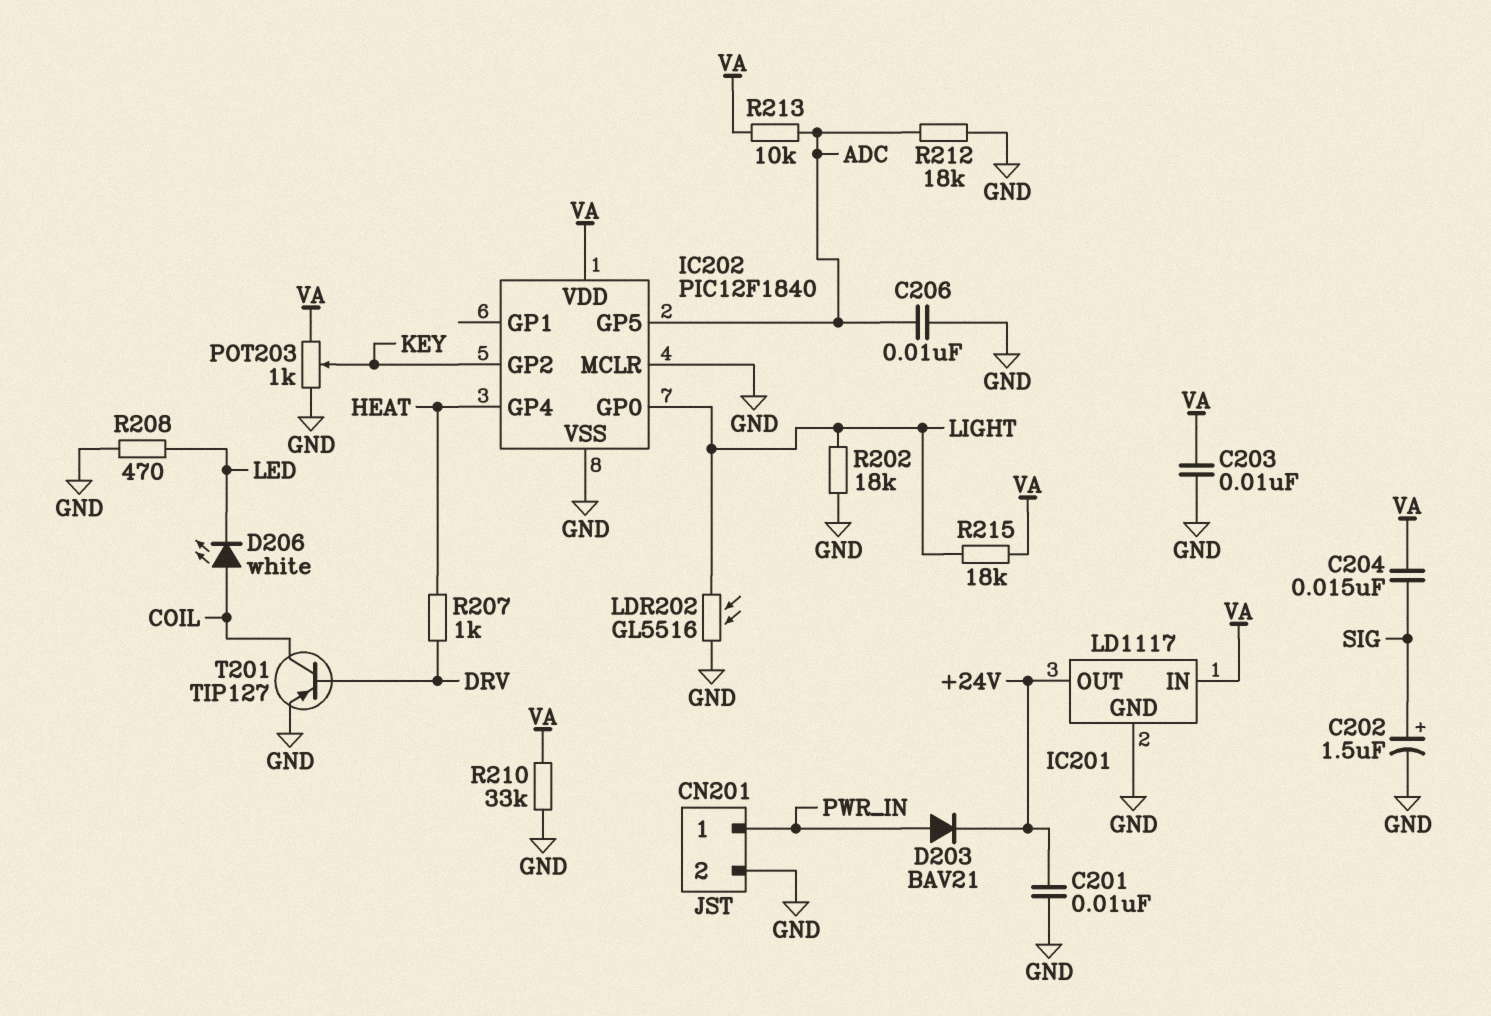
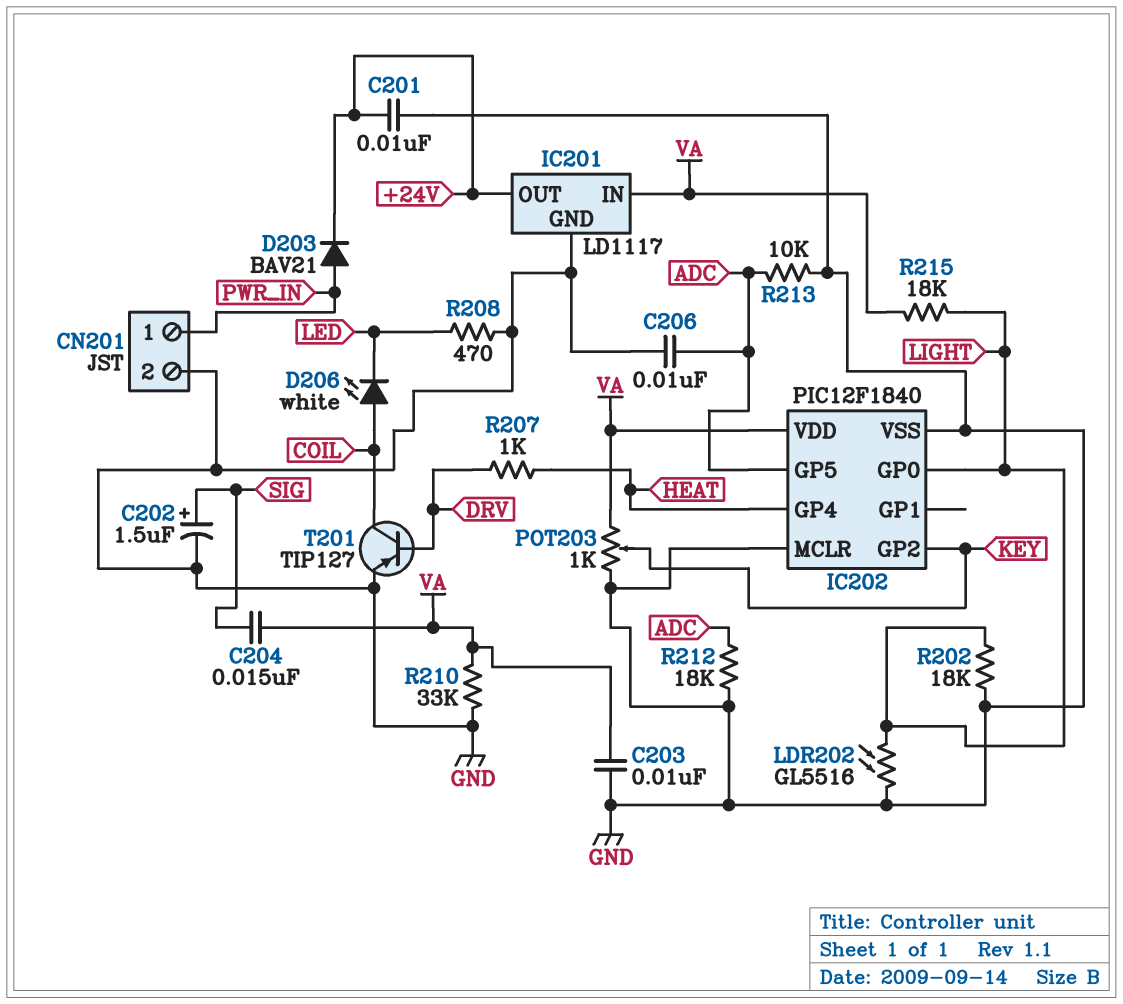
R213: 10k (ADC, VA) -> 10k (ADC, GND)

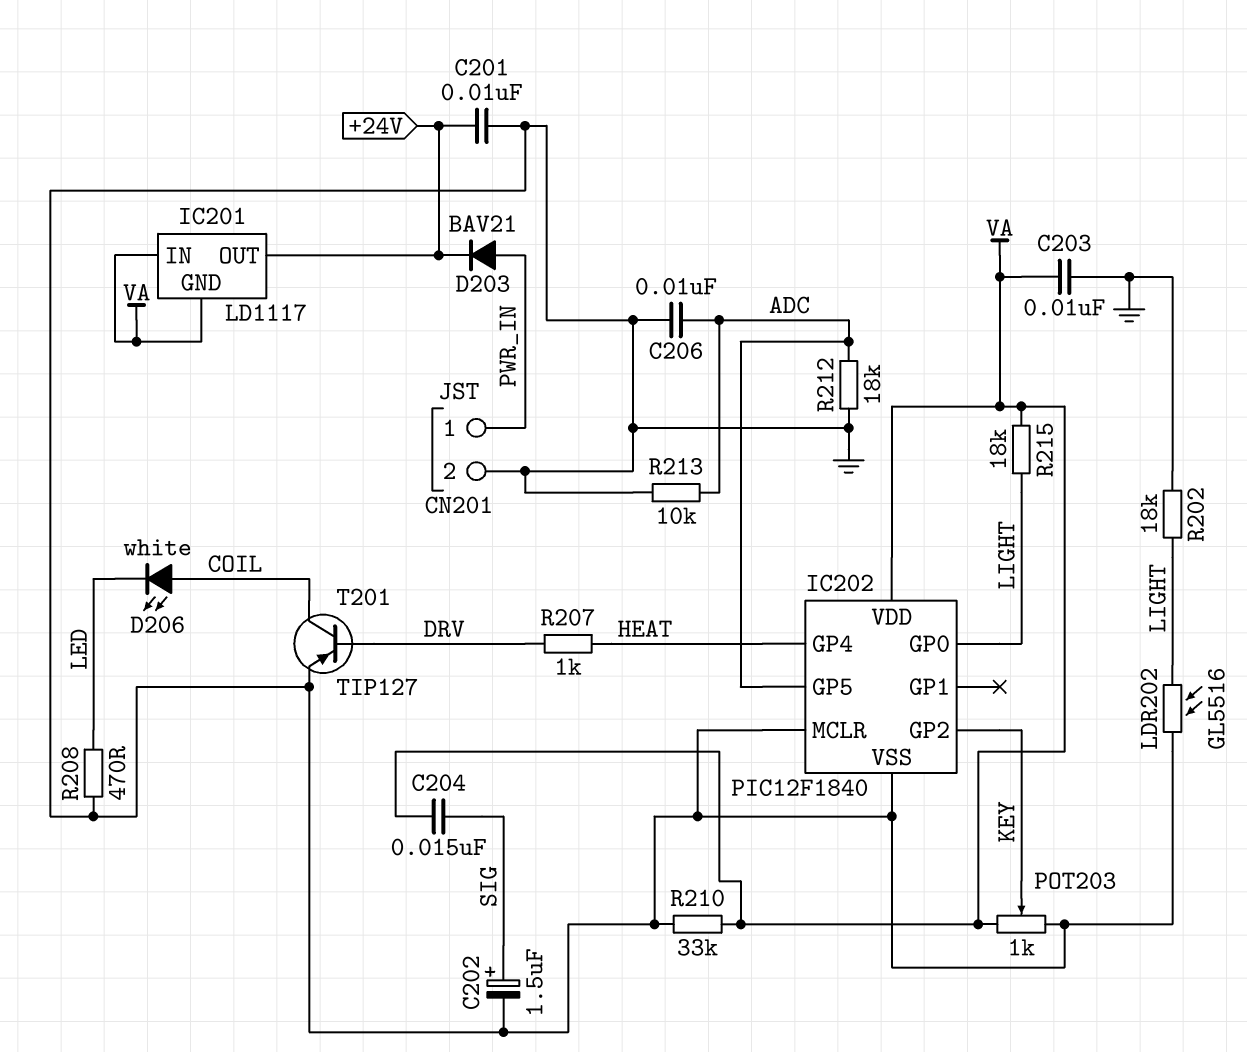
IC201 pin GND: GND -> VA

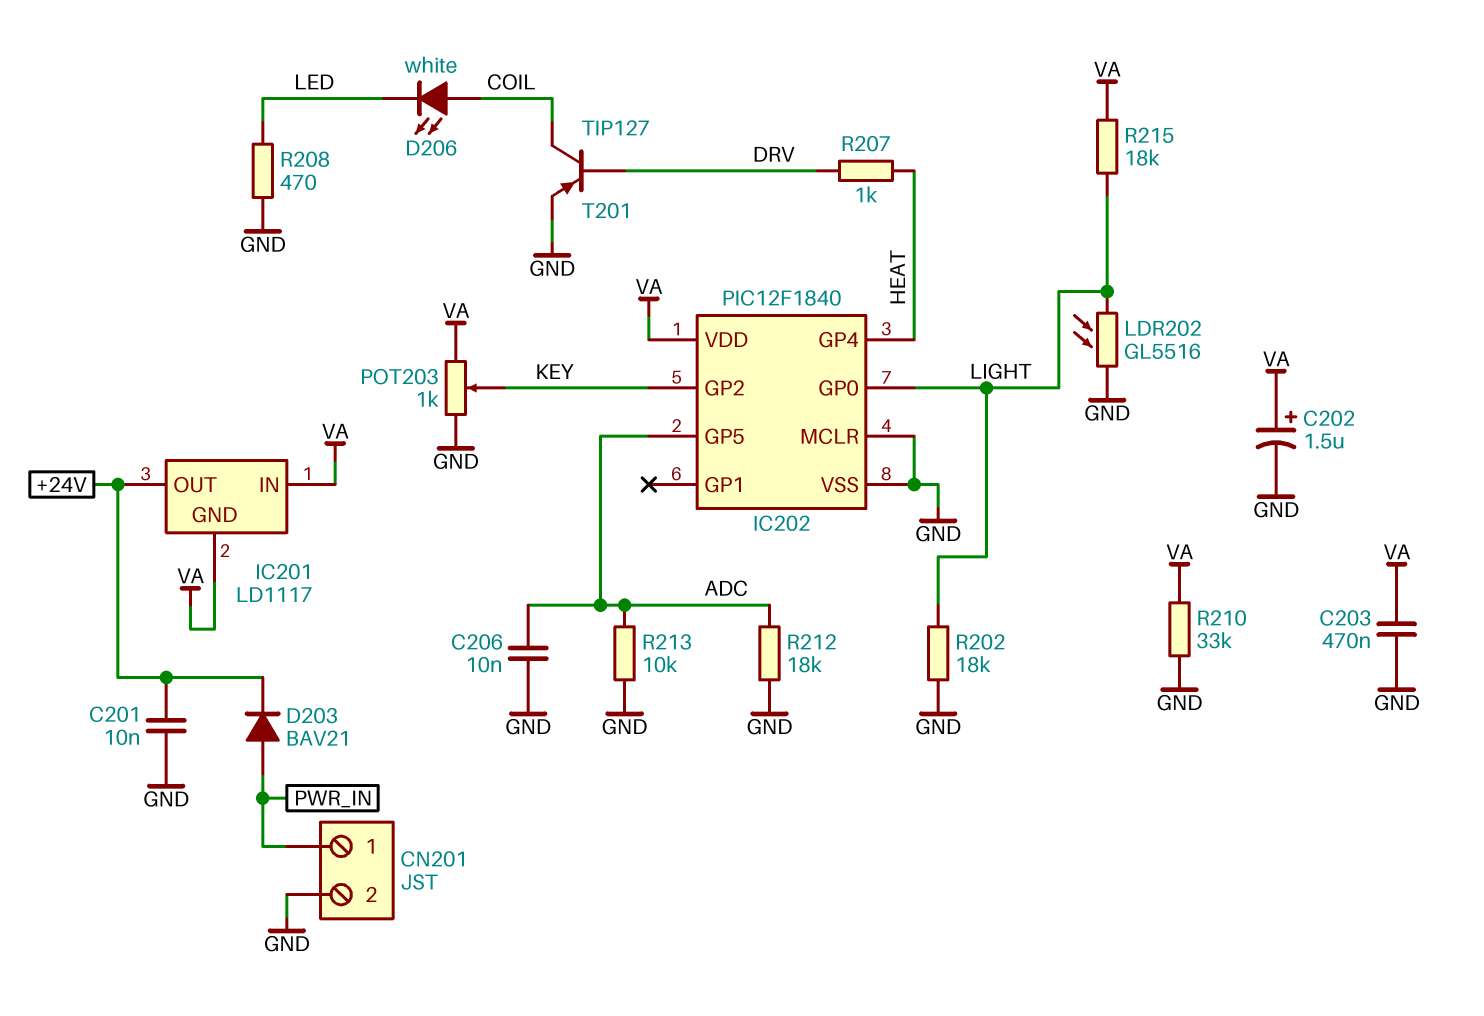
C202: 1.5uF (plus SIG, minus GND) -> 1.5uF (plus VA, minus GND)
C203: 10nF (GND, VA) -> 470nF (GND, VA)
C204: 15nF (SIG, VA) -> none

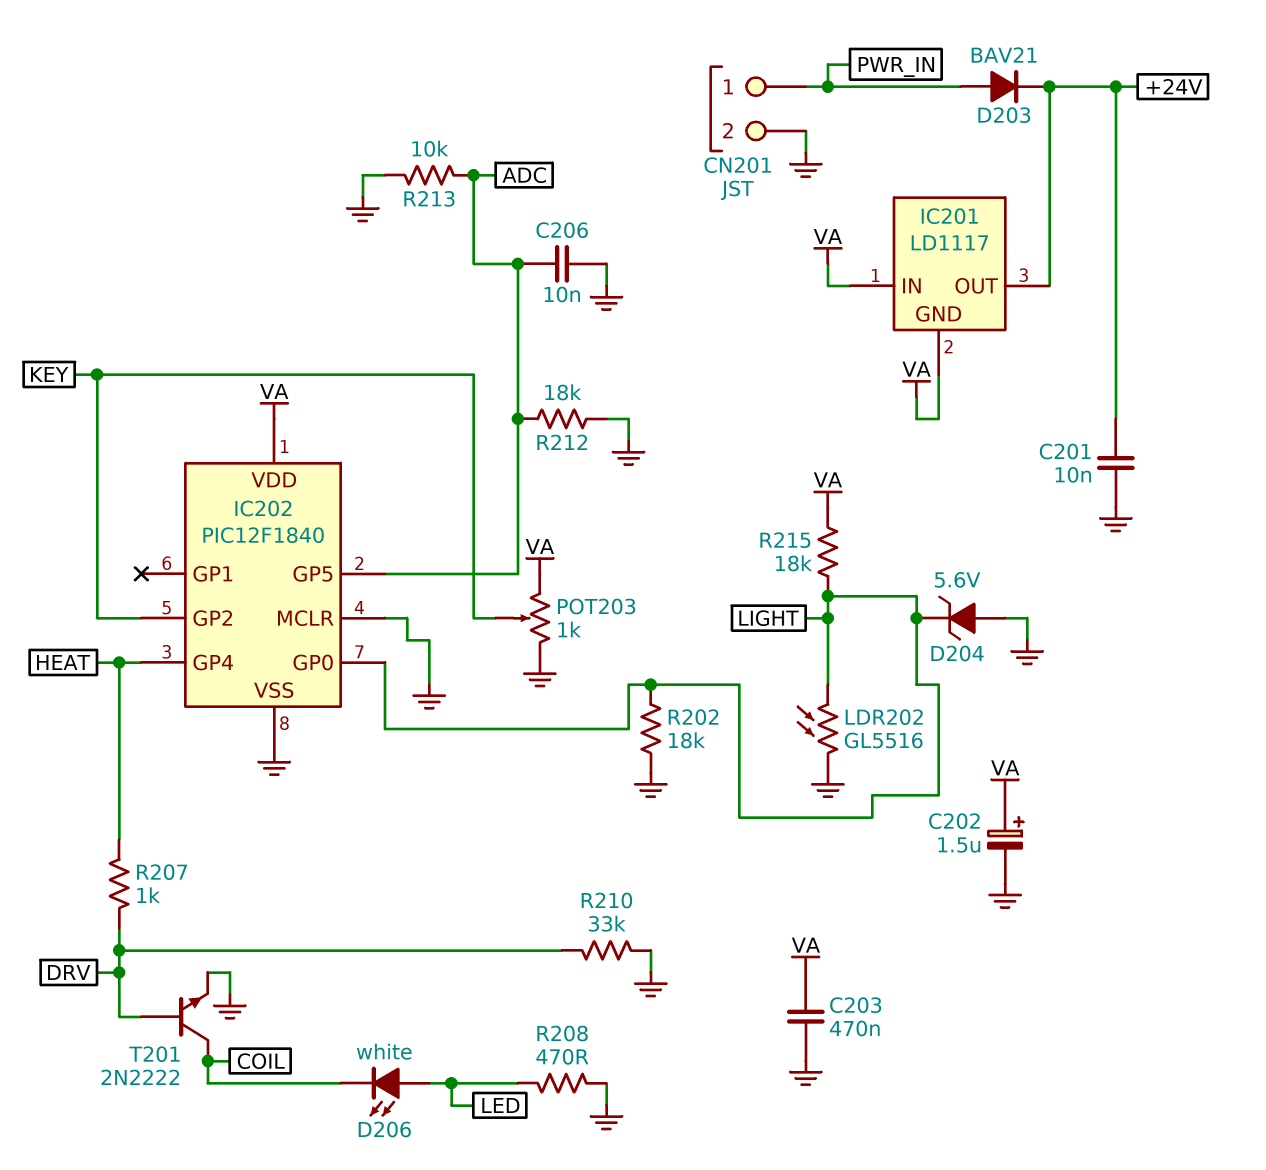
D204: none -> zener 5.6V (A GND, K LIGHT)
D206: LED white (A COIL, K LED) -> LED white (A LED, K COIL)
R210: 33k (GND, VA) -> 33k (DRV, GND)
T201: PNP TIP127 (B DRV, C COIL, E GND) -> NPN 2N2222 (B DRV, C COIL, E GND)

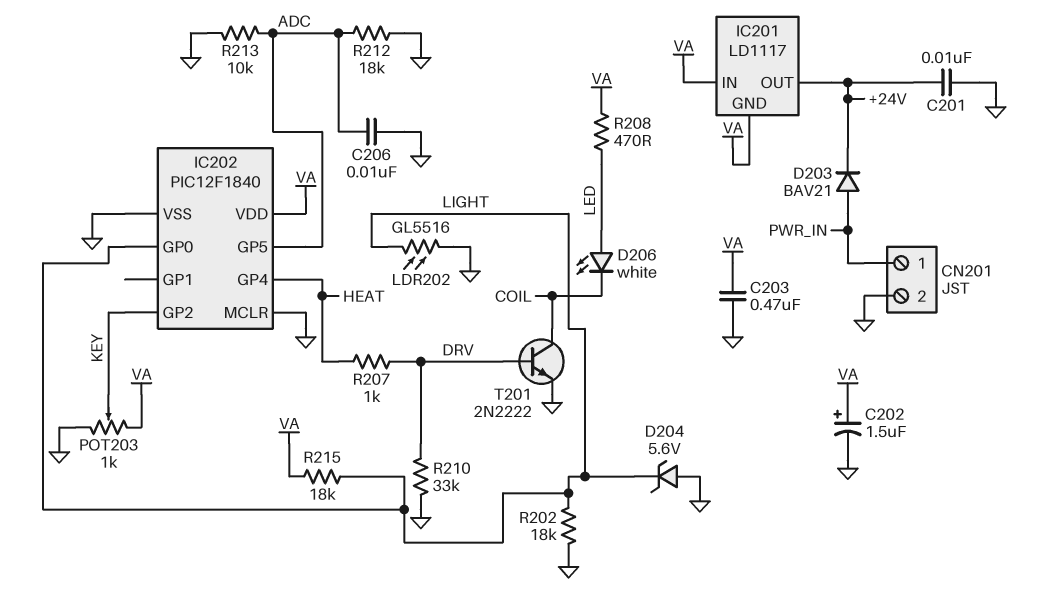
R208: 470 (GND, LED) -> 470 (LED, VA)

